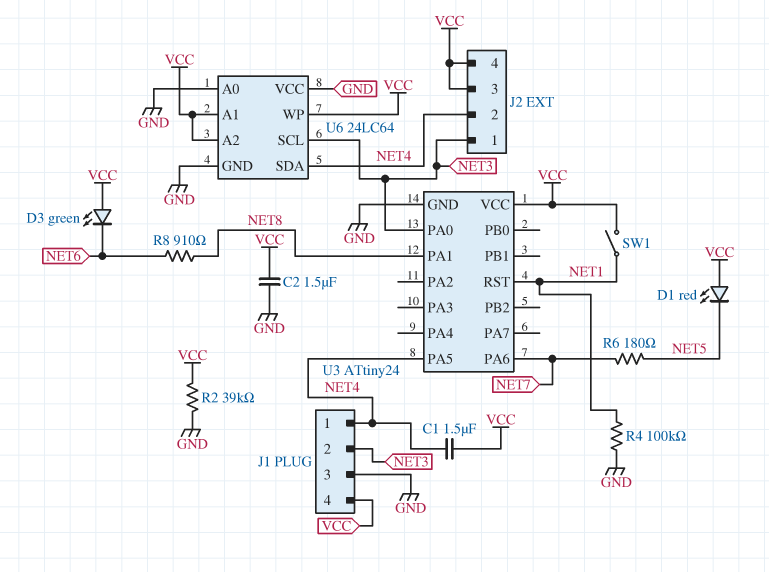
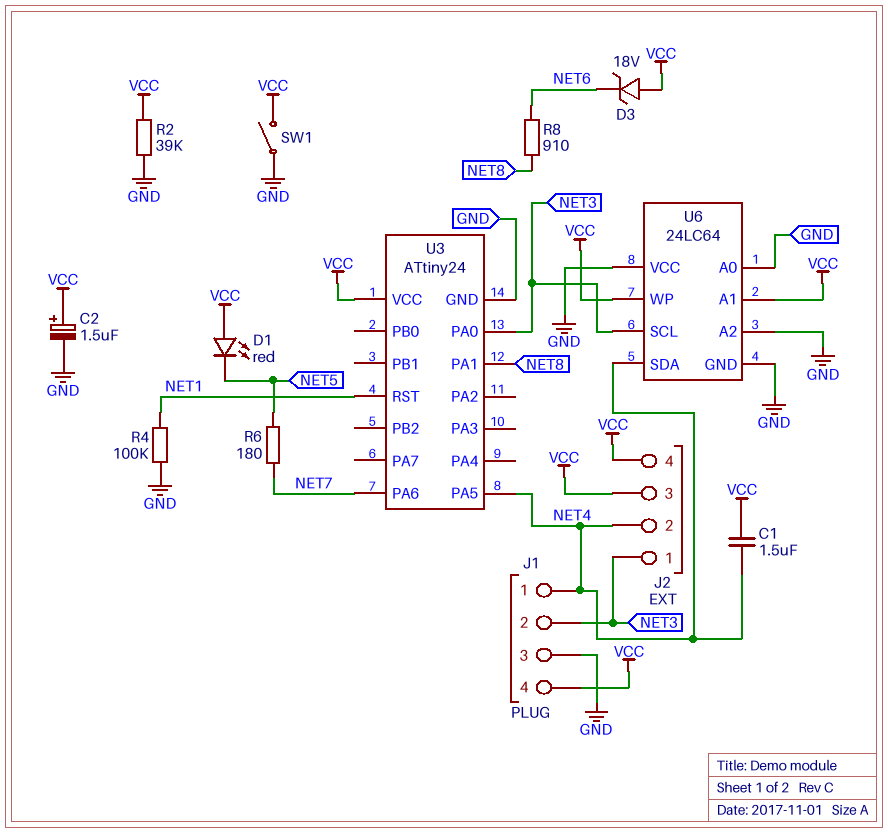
C2: 1.5uF (GND, VCC) -> 1.5uF (plus VCC, minus GND)
D3: LED green (A VCC, K NET6) -> zener 18V (A VCC, K NET6)
SW1: switch (NET1, VCC) -> switch (GND, VCC)
U6 pin A2: VCC -> GND

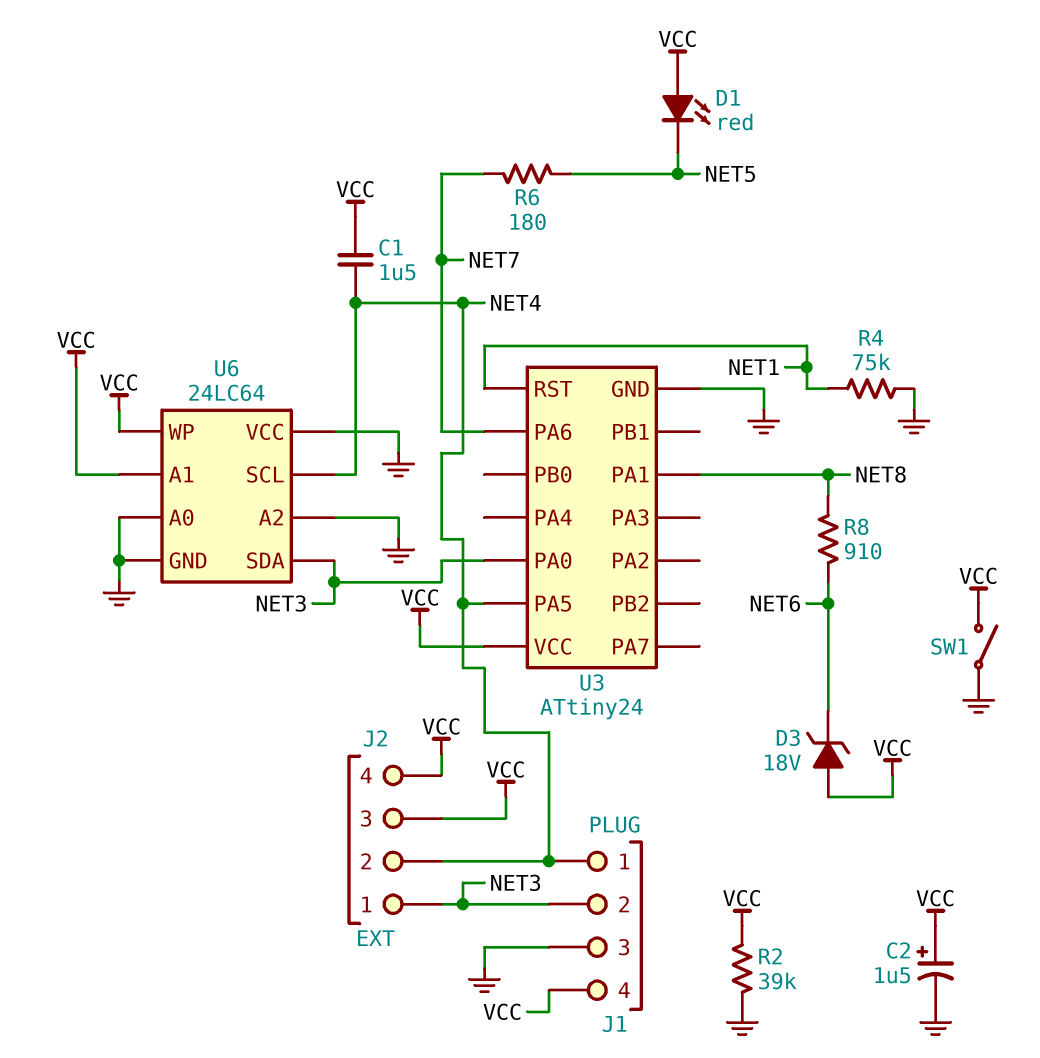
R4: 100k (GND, NET1) -> 75k (GND, NET1)
U6 pin SCL: NET3 -> NET4
U6 pin SDA: NET4 -> NET3

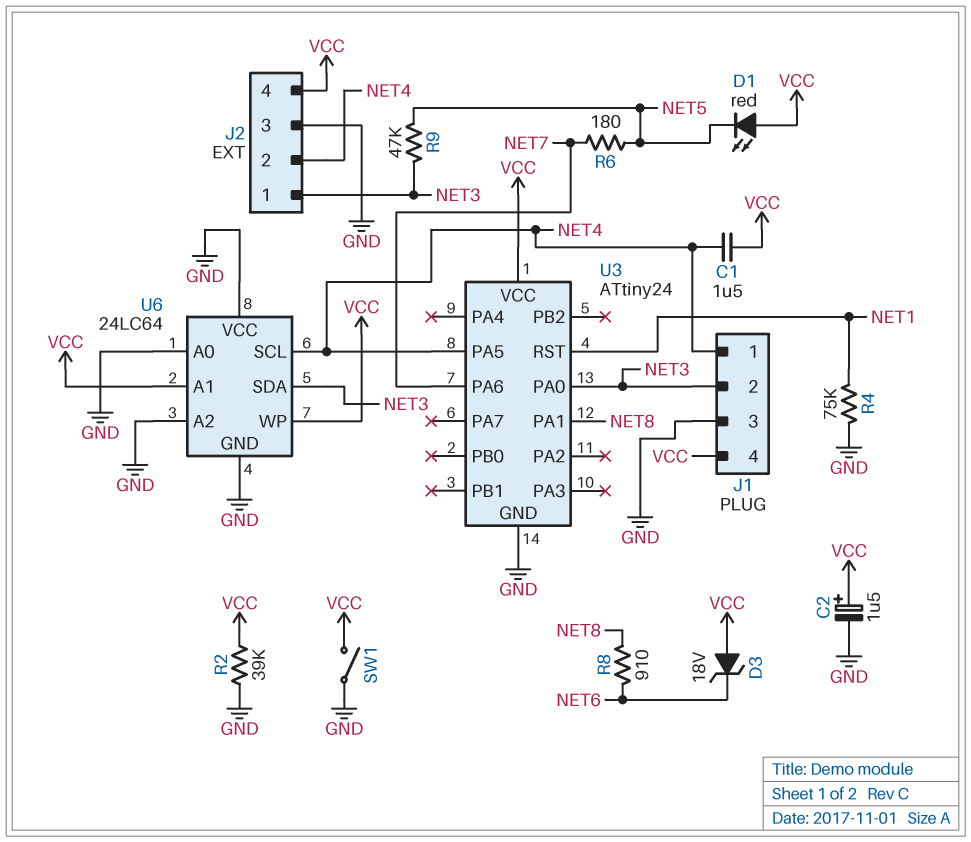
J2 pin 3: VCC -> GND
R9: none -> 47k (NET3, NET5)

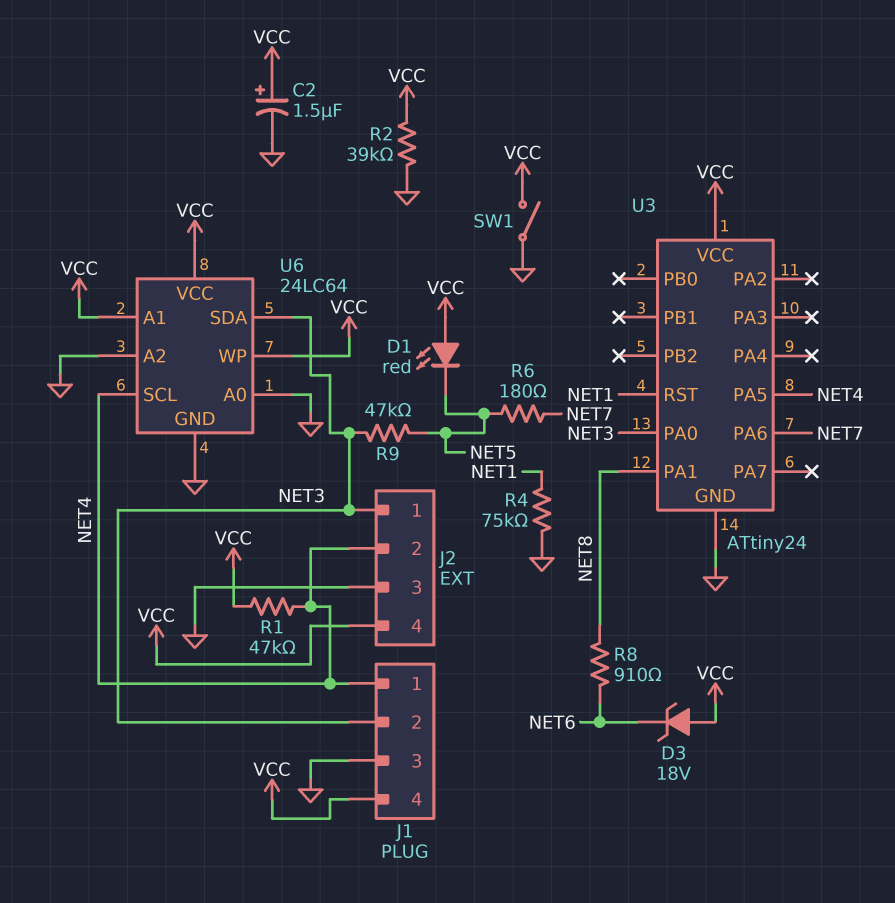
C1: 1.5uF (NET4, VCC) -> none
R1: none -> 47k (NET4, VCC)
U6 pin VCC: GND -> VCC

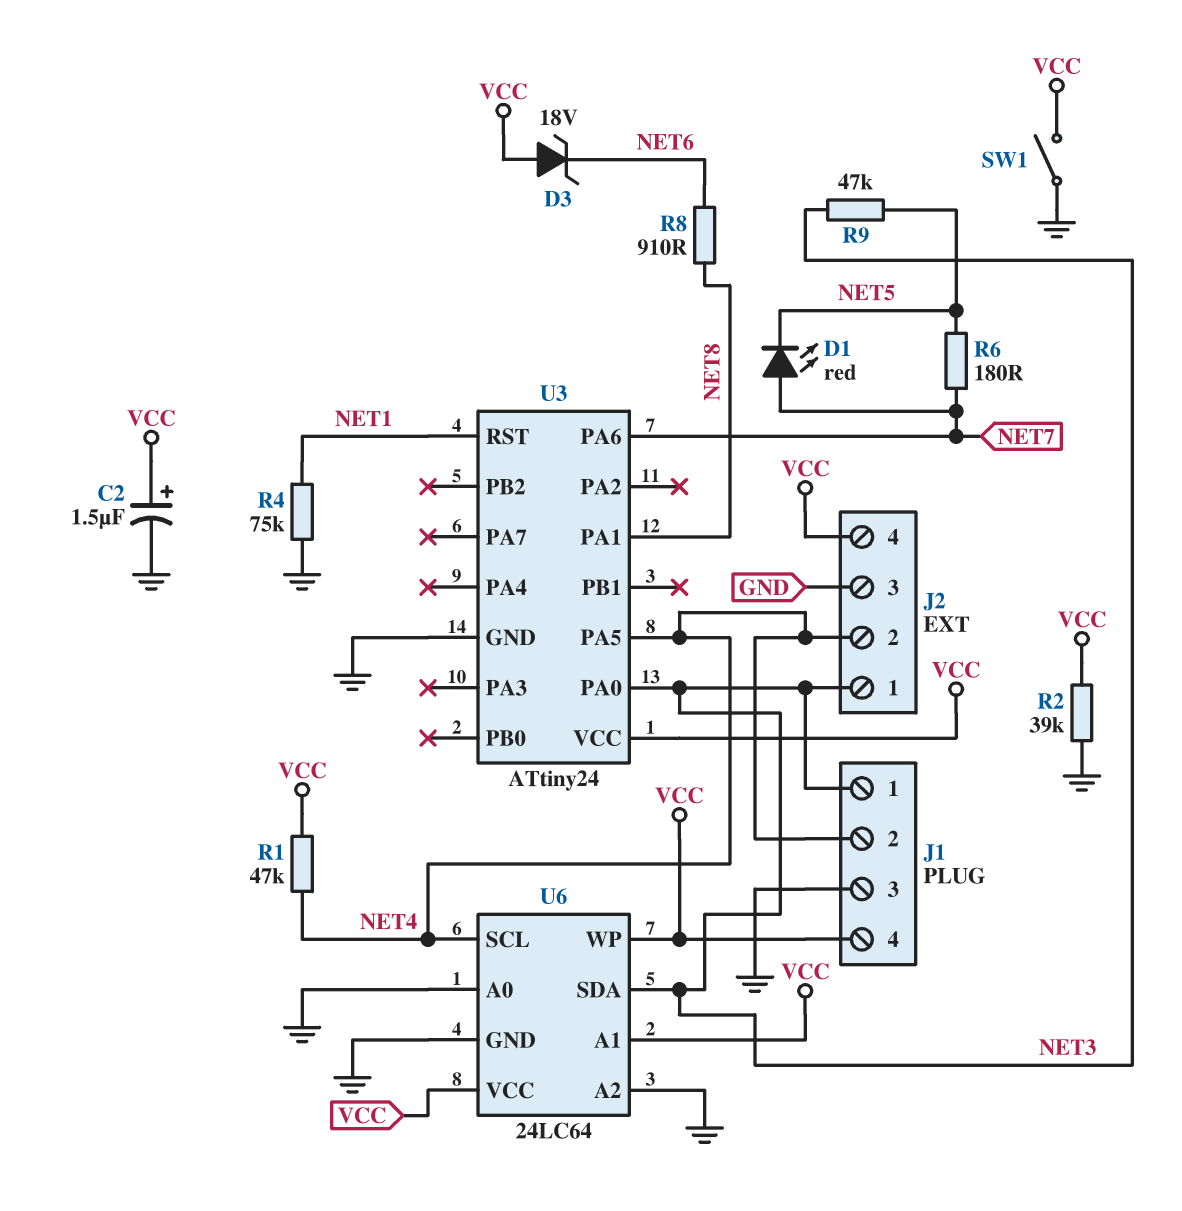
D1: LED red (A VCC, K NET5) -> LED red (A NET7, K NET5)
J1 pin 1: NET4 -> NET3
J1 pin 2: NET3 -> NET4

